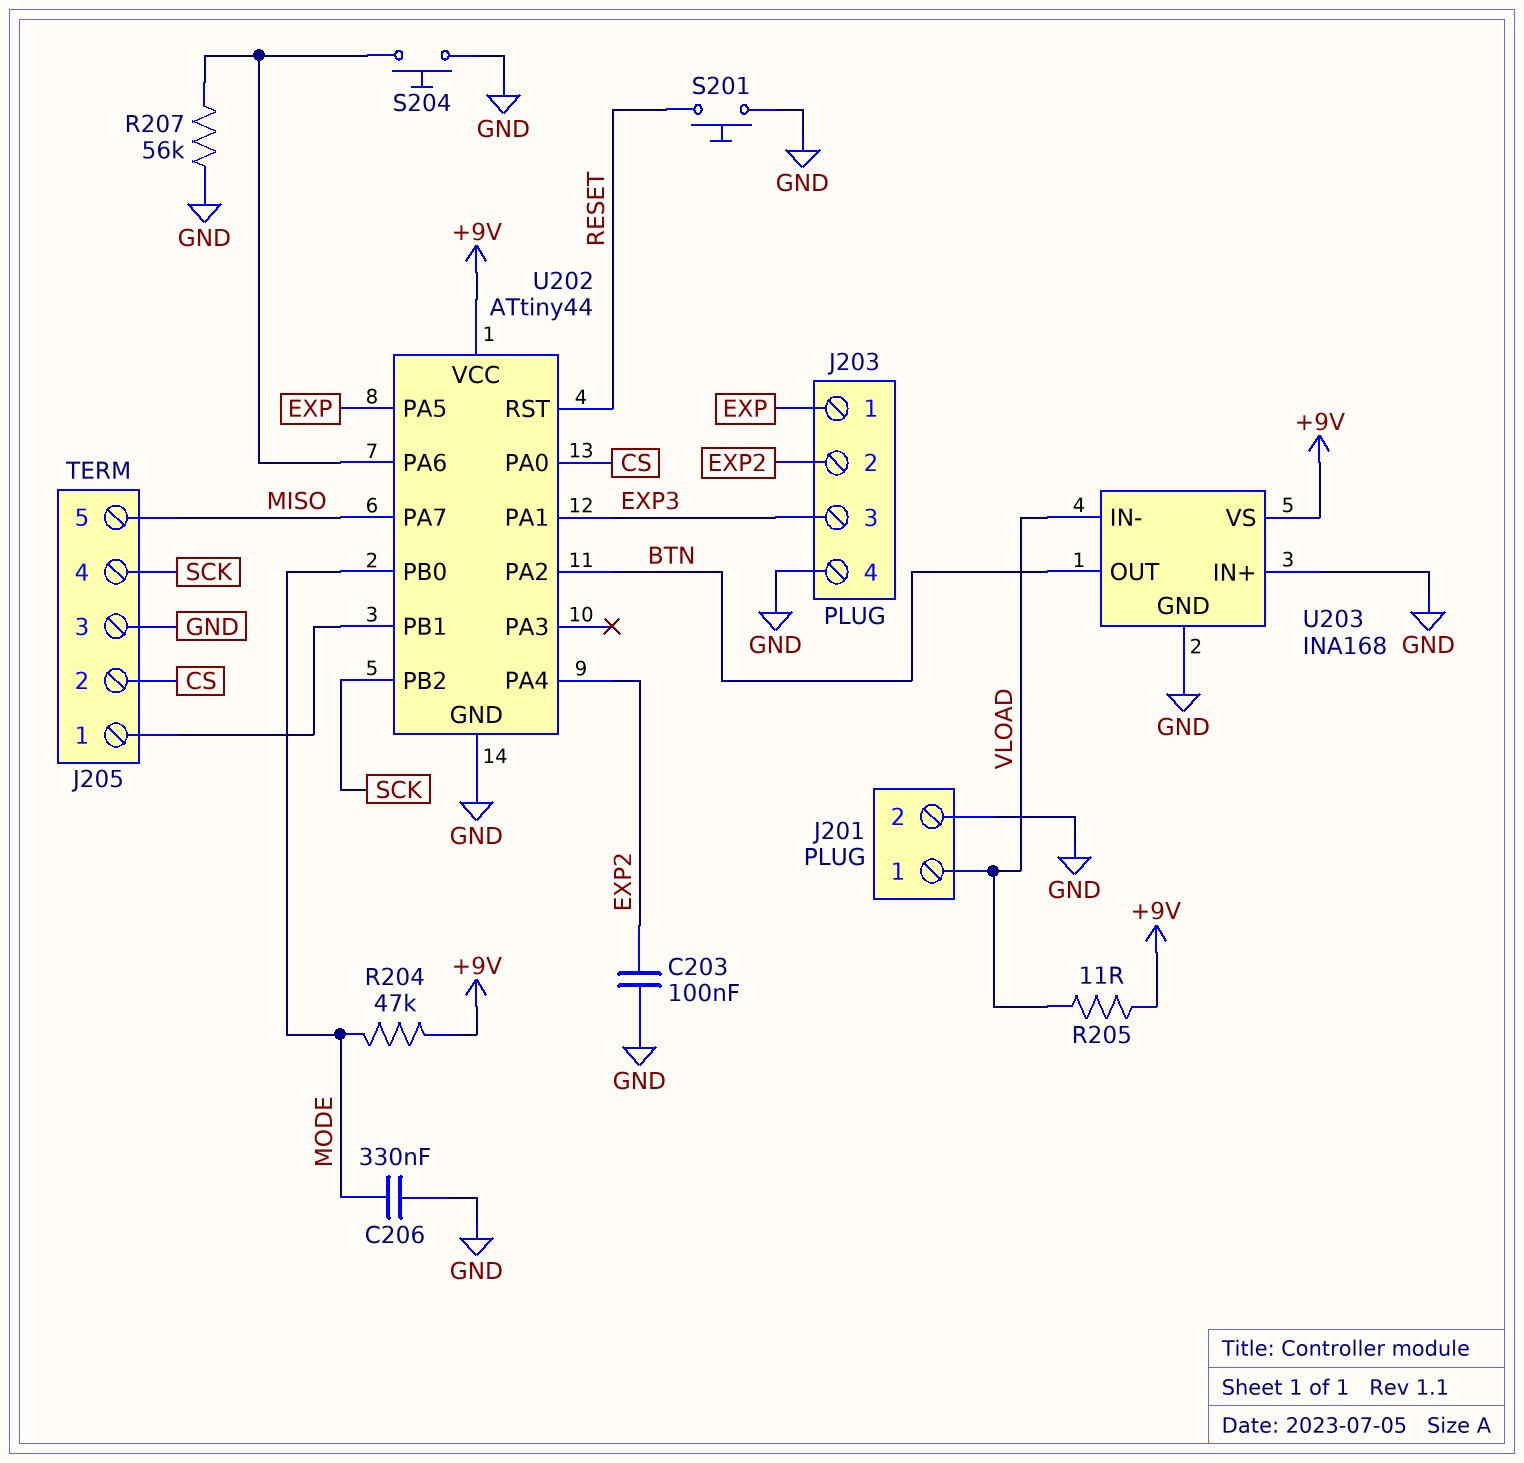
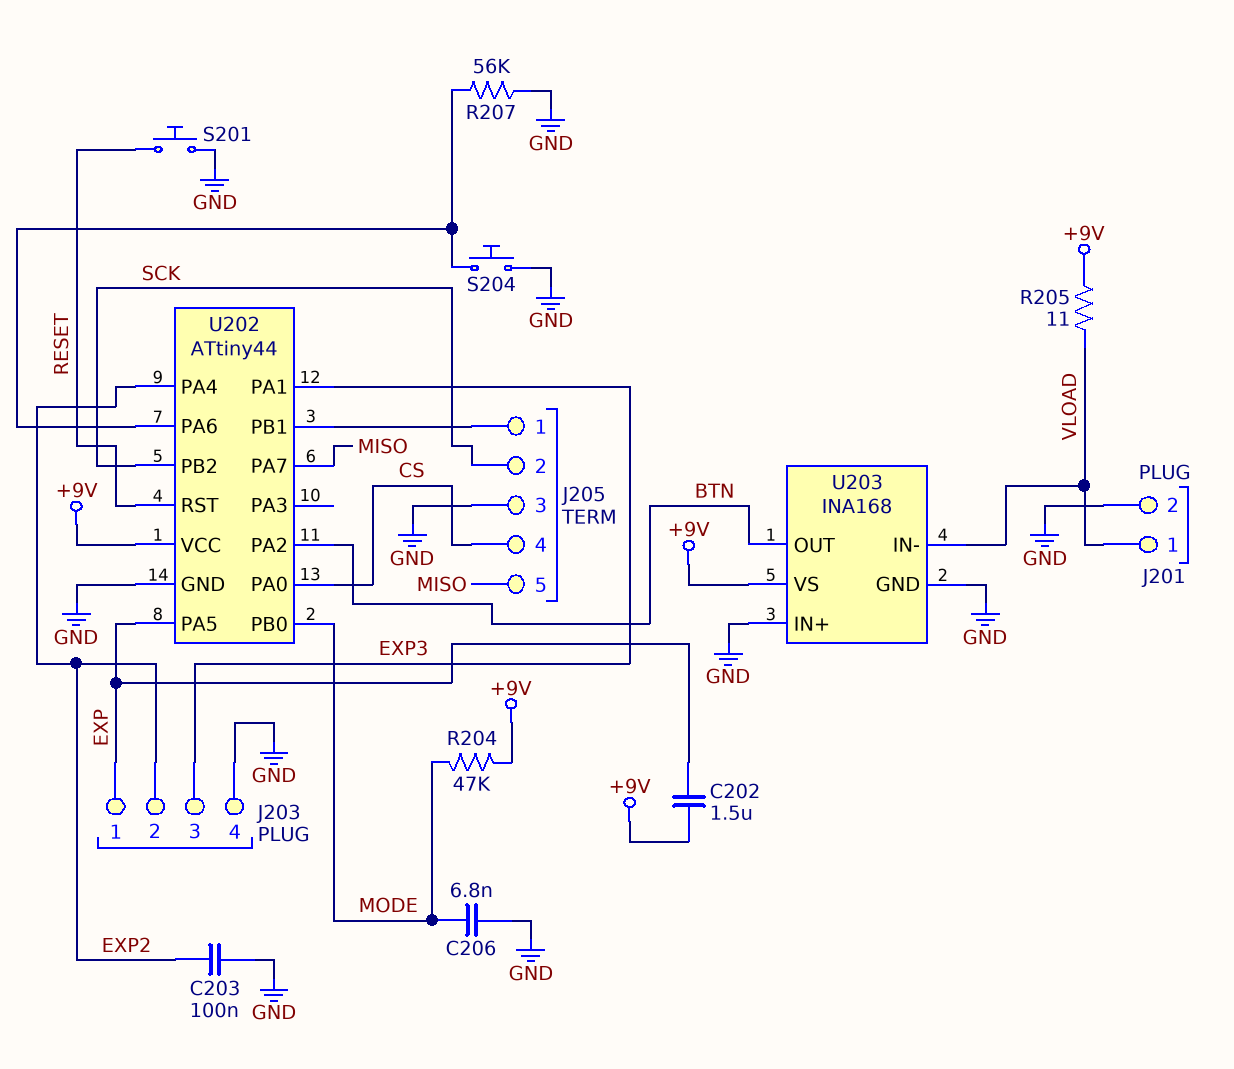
C202: none -> 1.5uF (+9V, EXP)
C206: 330nF (GND, MODE) -> 6.8nF (GND, MODE)
J205 pin 2: CS -> SCK
J205 pin 4: SCK -> CS

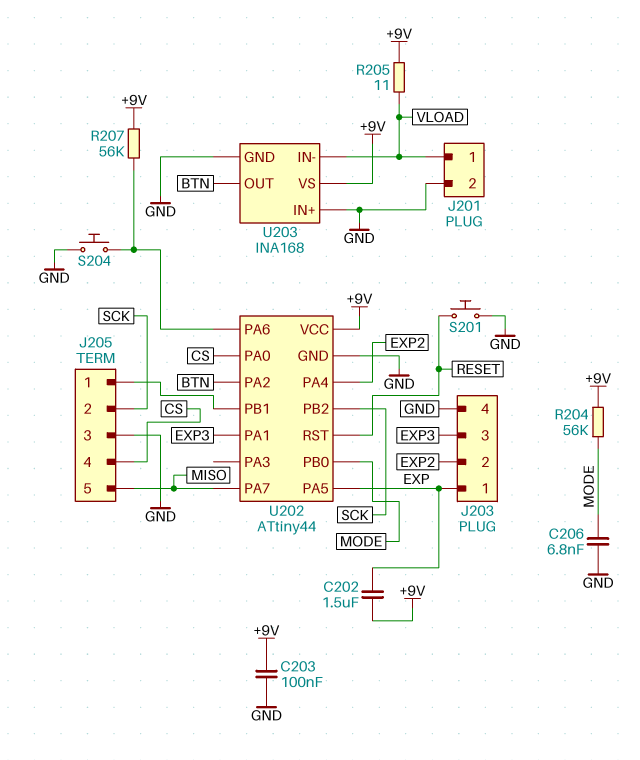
C203: 100nF (EXP2, GND) -> 100nF (+9V, GND)
R204: 47k (+9V, MODE) -> 56k (+9V, MODE)
R207: 56k (GND, U202/PA6) -> 56k (+9V, U202/PA6)

